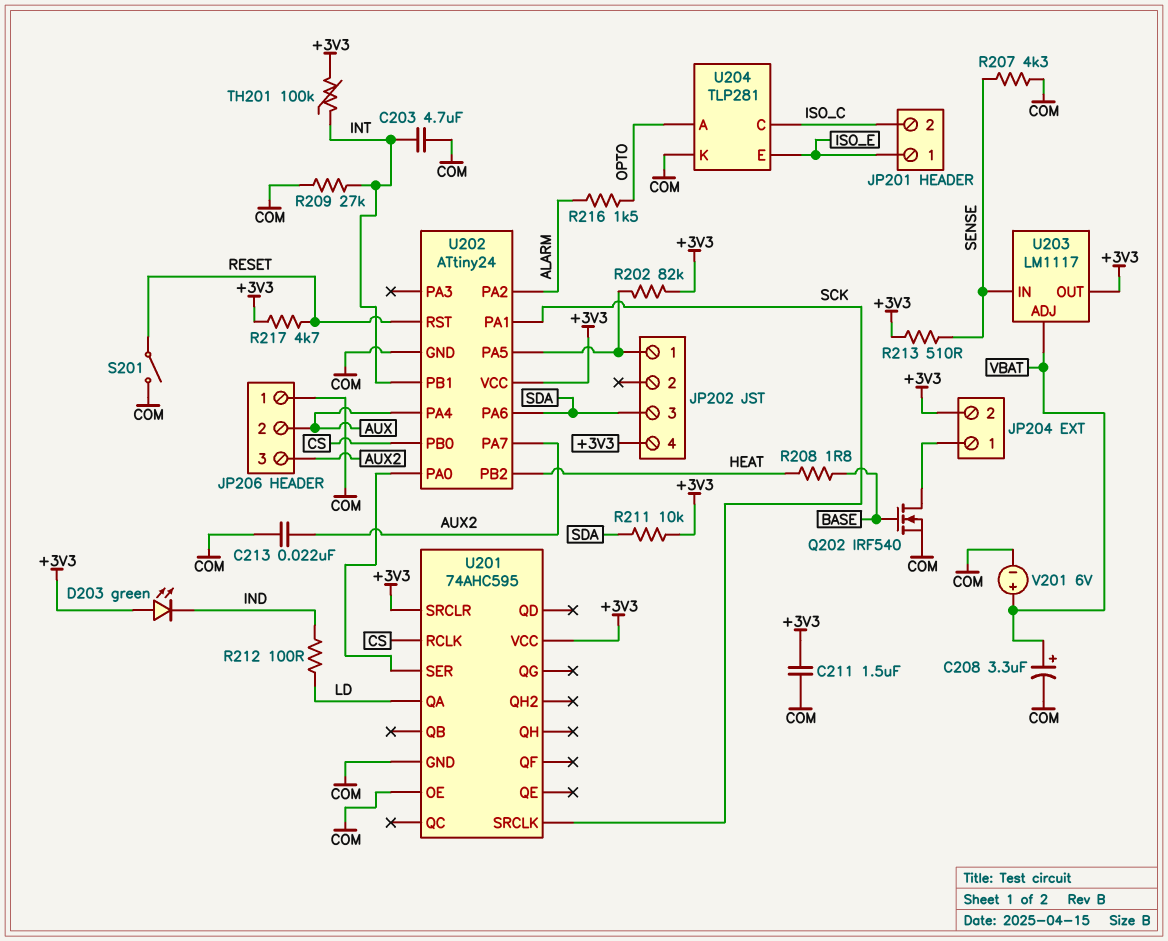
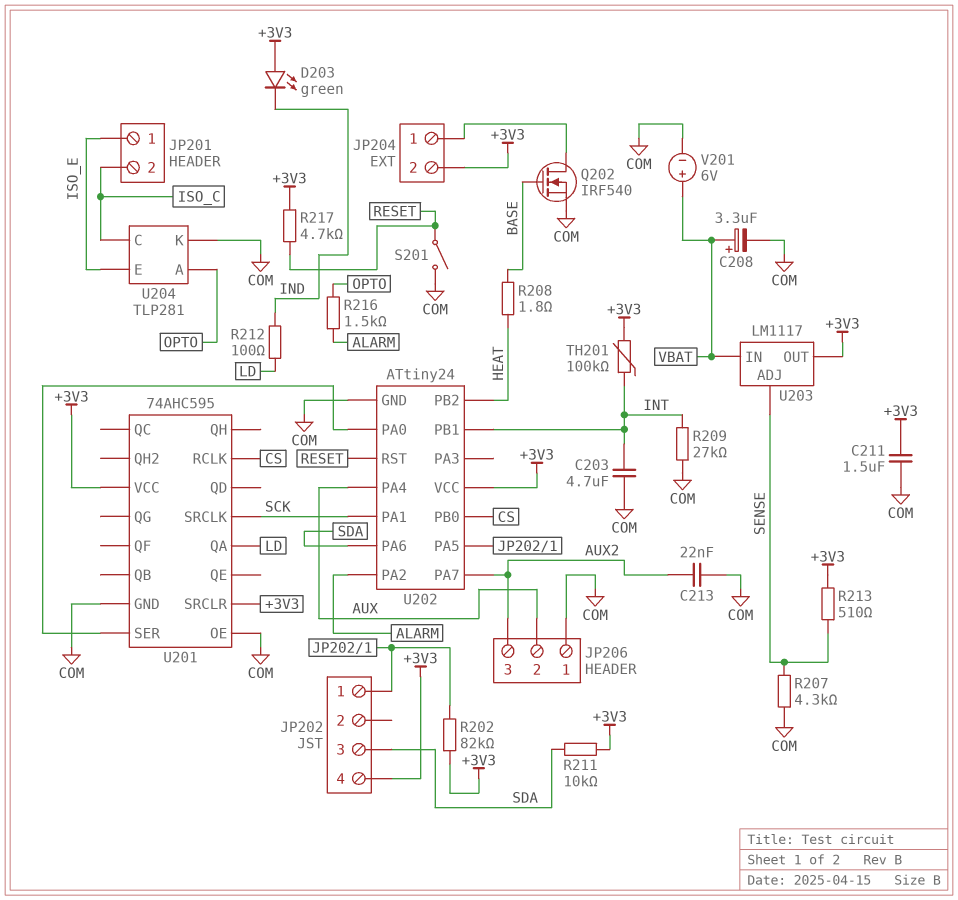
U203 pin ADJ: VBAT -> SENSE
U203 pin IN: SENSE -> VBAT

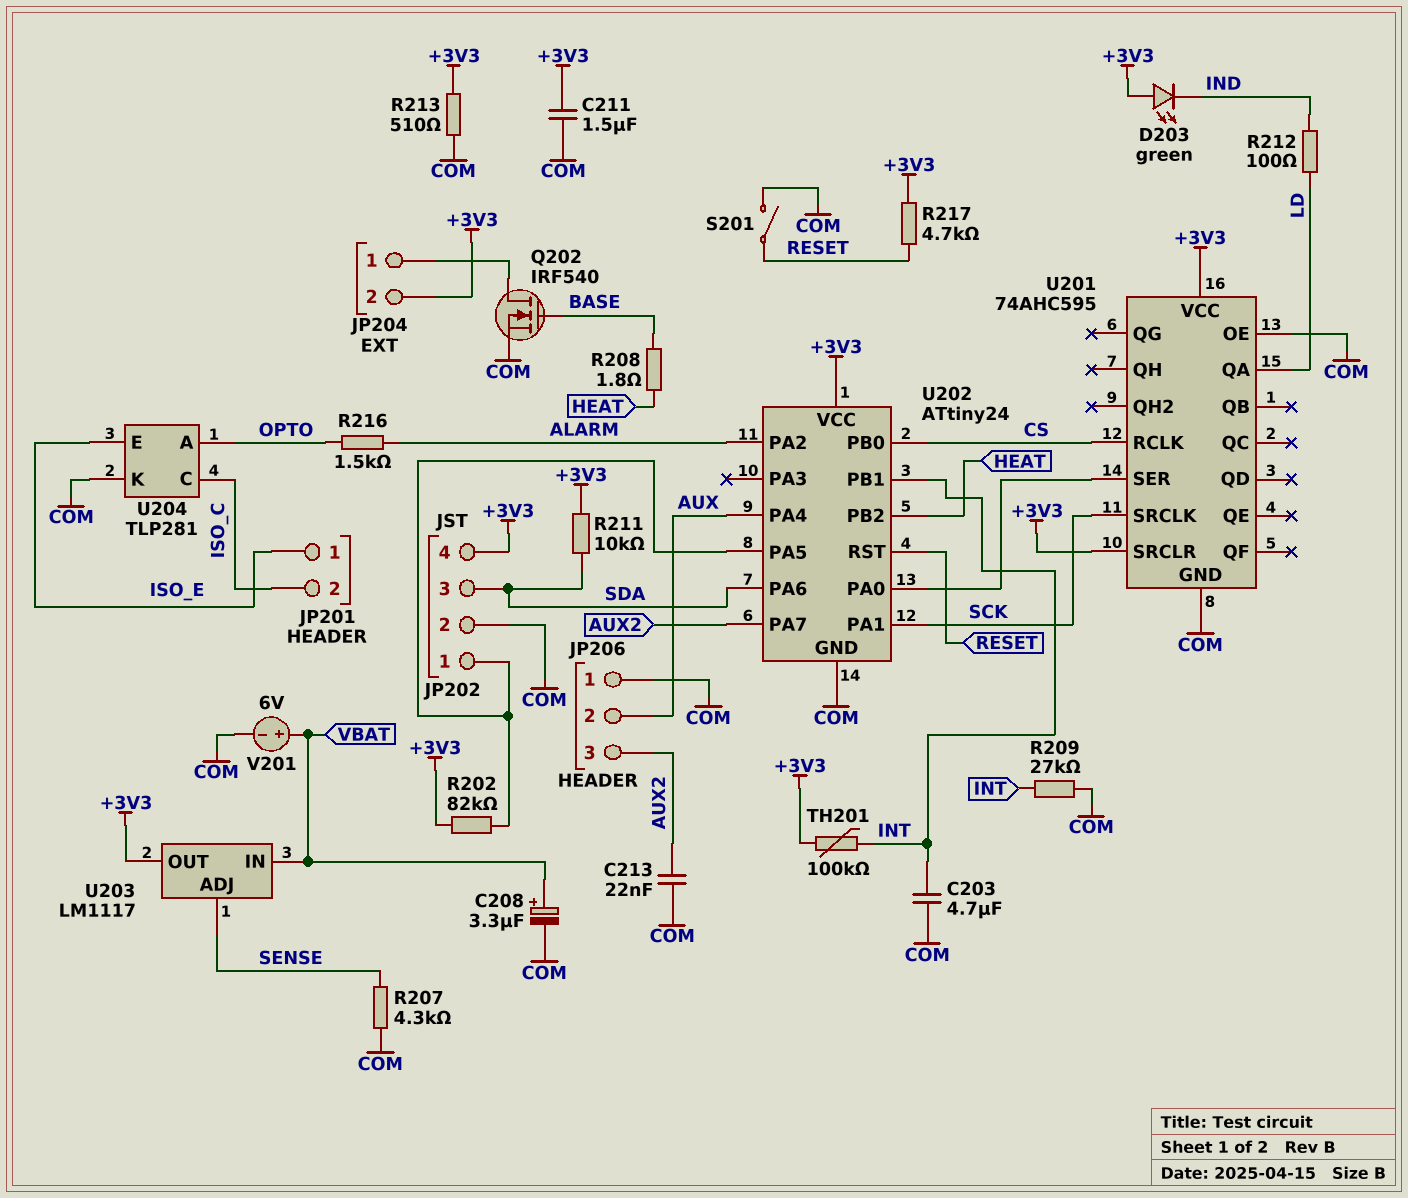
JP202 pin 2: none -> COM
R213: 510 (+3V3, SENSE) -> 510 (+3V3, COM)

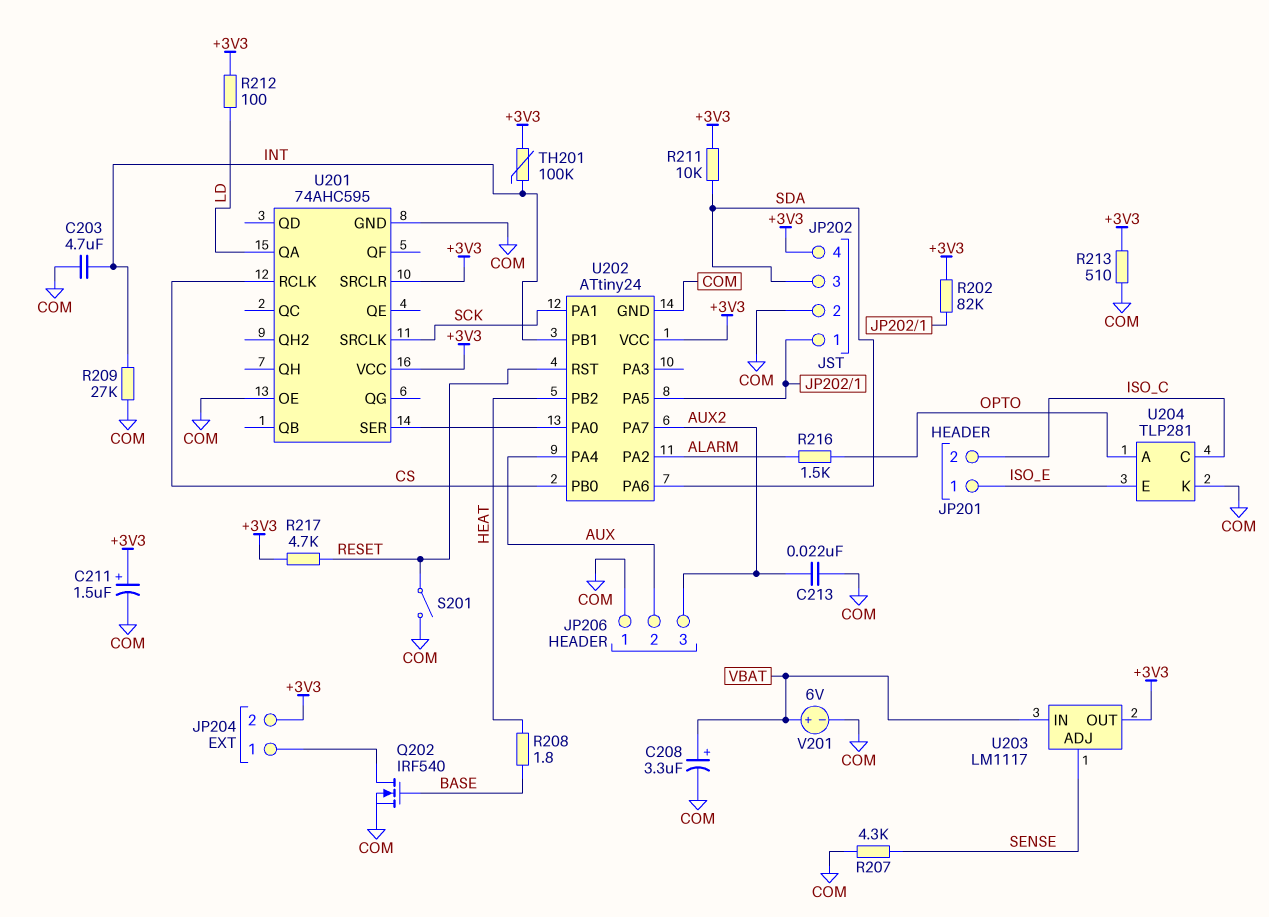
C211: 1.5uF (+3V3, COM) -> 1.5uF (plus +3V3, minus COM)
D203: LED green (A +3V3, K IND) -> none
R212: 100 (IND, LD) -> 100 (+3V3, LD)

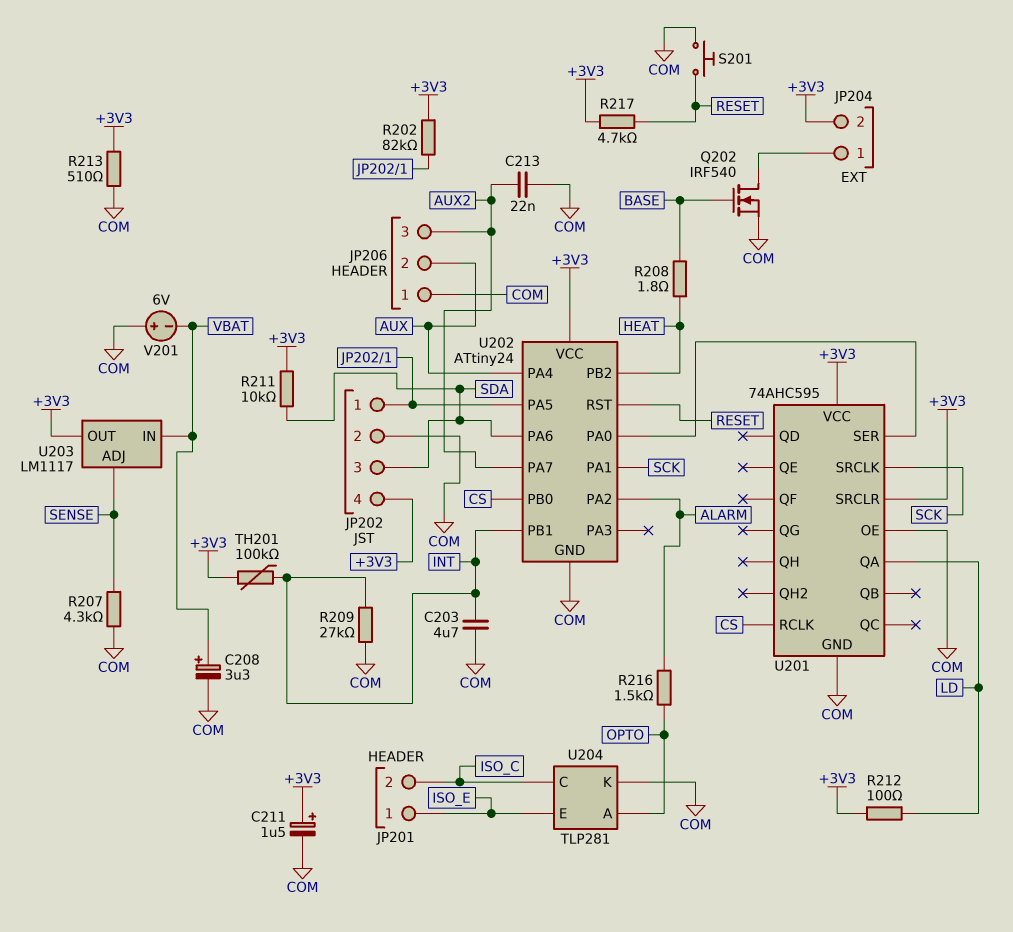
S201: switch (COM, RESET) -> button (COM, RESET)
V201: 6V (plus VBAT, minus COM) -> 6V (plus COM, minus VBAT)

